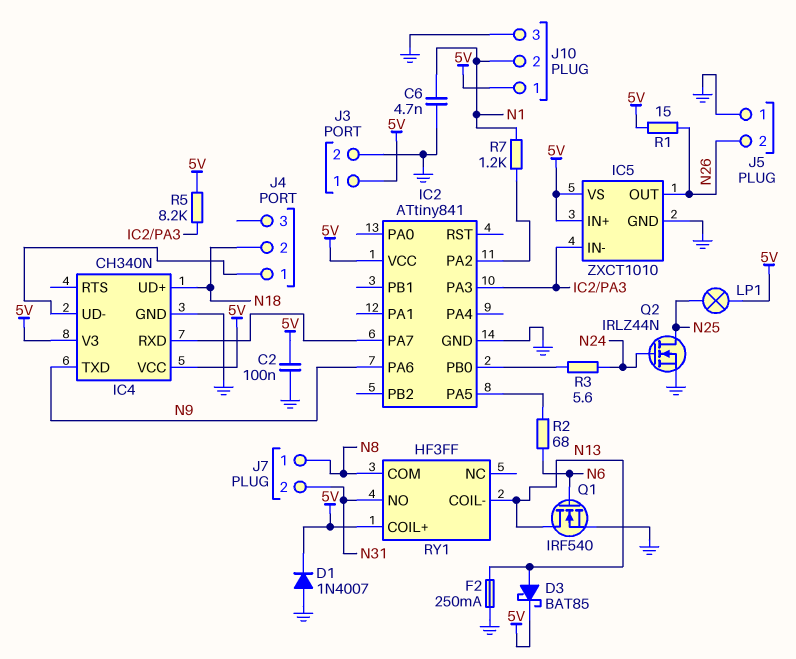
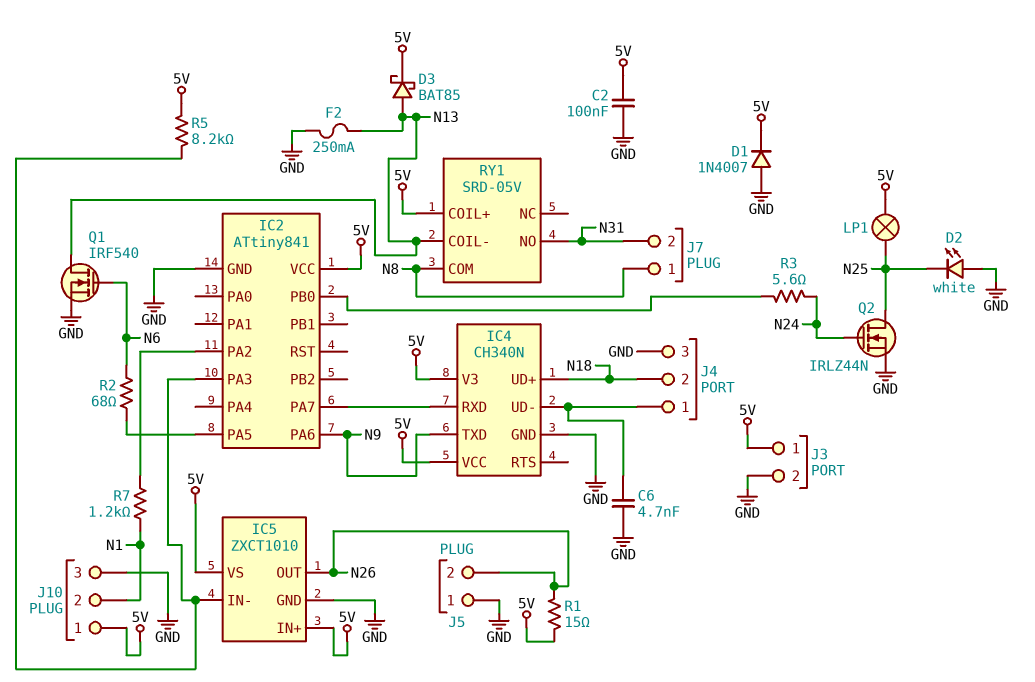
C6: 4.7nF (GND, N1) -> 4.7nF (GND, IC4/UD-)
D2: none -> LED white (A GND, K N25)
J4 pin 3: none -> GND
RY1: HF3FF -> SRD-05V

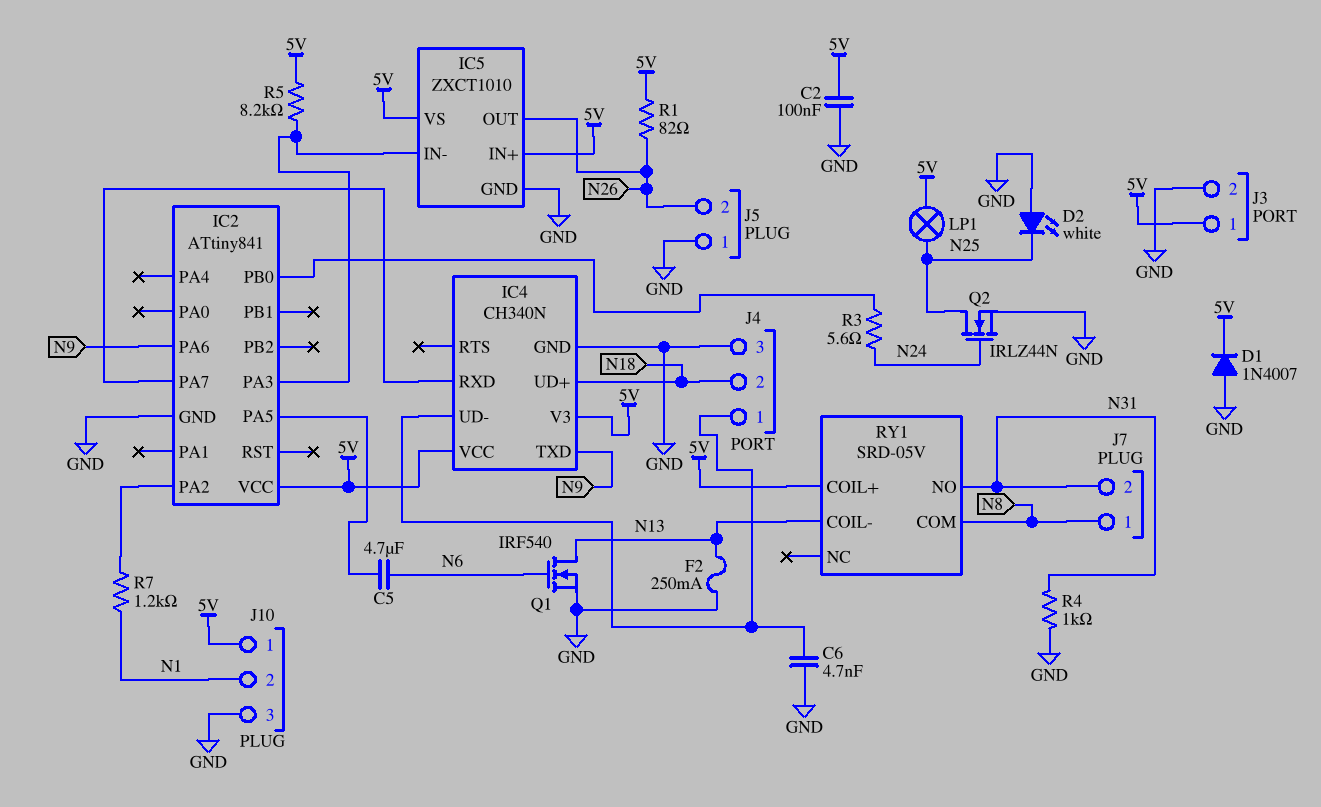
C5: none -> 4.7uF (IC2/PA5, N6)
D3: schottky BAT85 (A N13, K 5V) -> none
R1: 15 (5V, N26) -> 82 (5V, N26)
R2: 68 (IC2/PA5, N6) -> none
R4: none -> 1k (GND, N31)

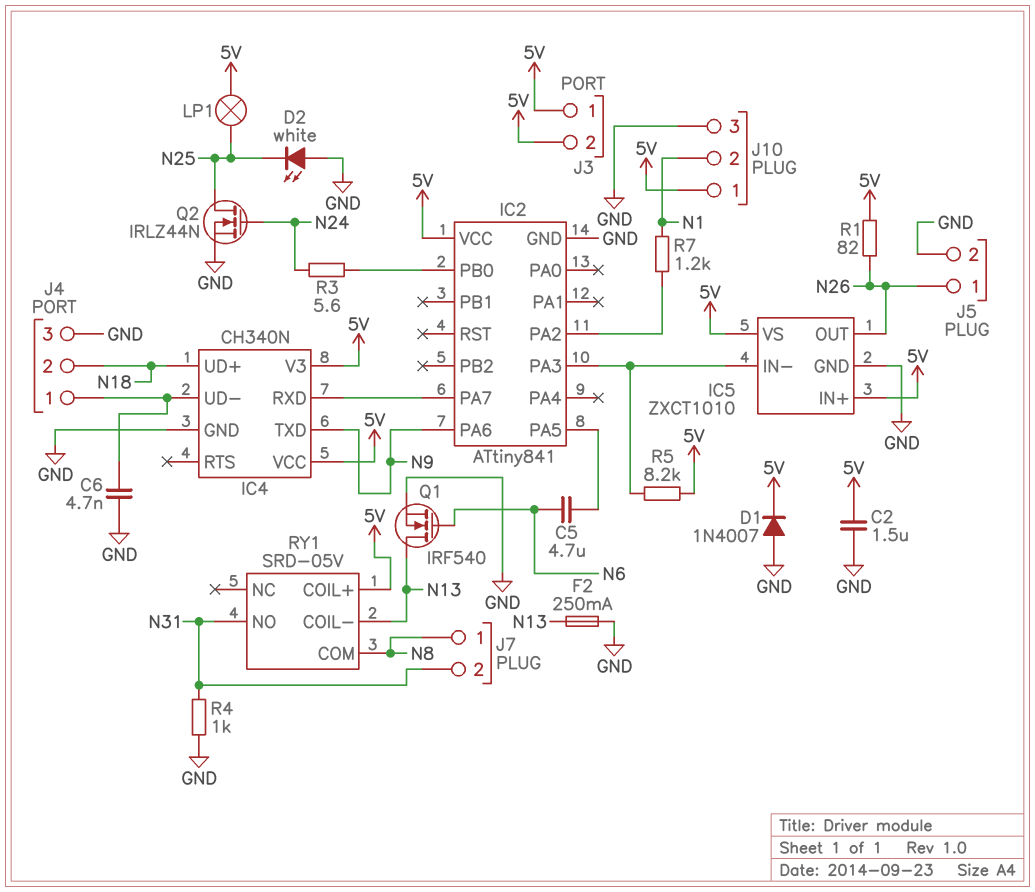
C2: 100nF (5V, GND) -> 1.5uF (5V, GND)
J3 pin 2: GND -> 5V
J5 pin 1: GND -> N26
J5 pin 2: N26 -> GND

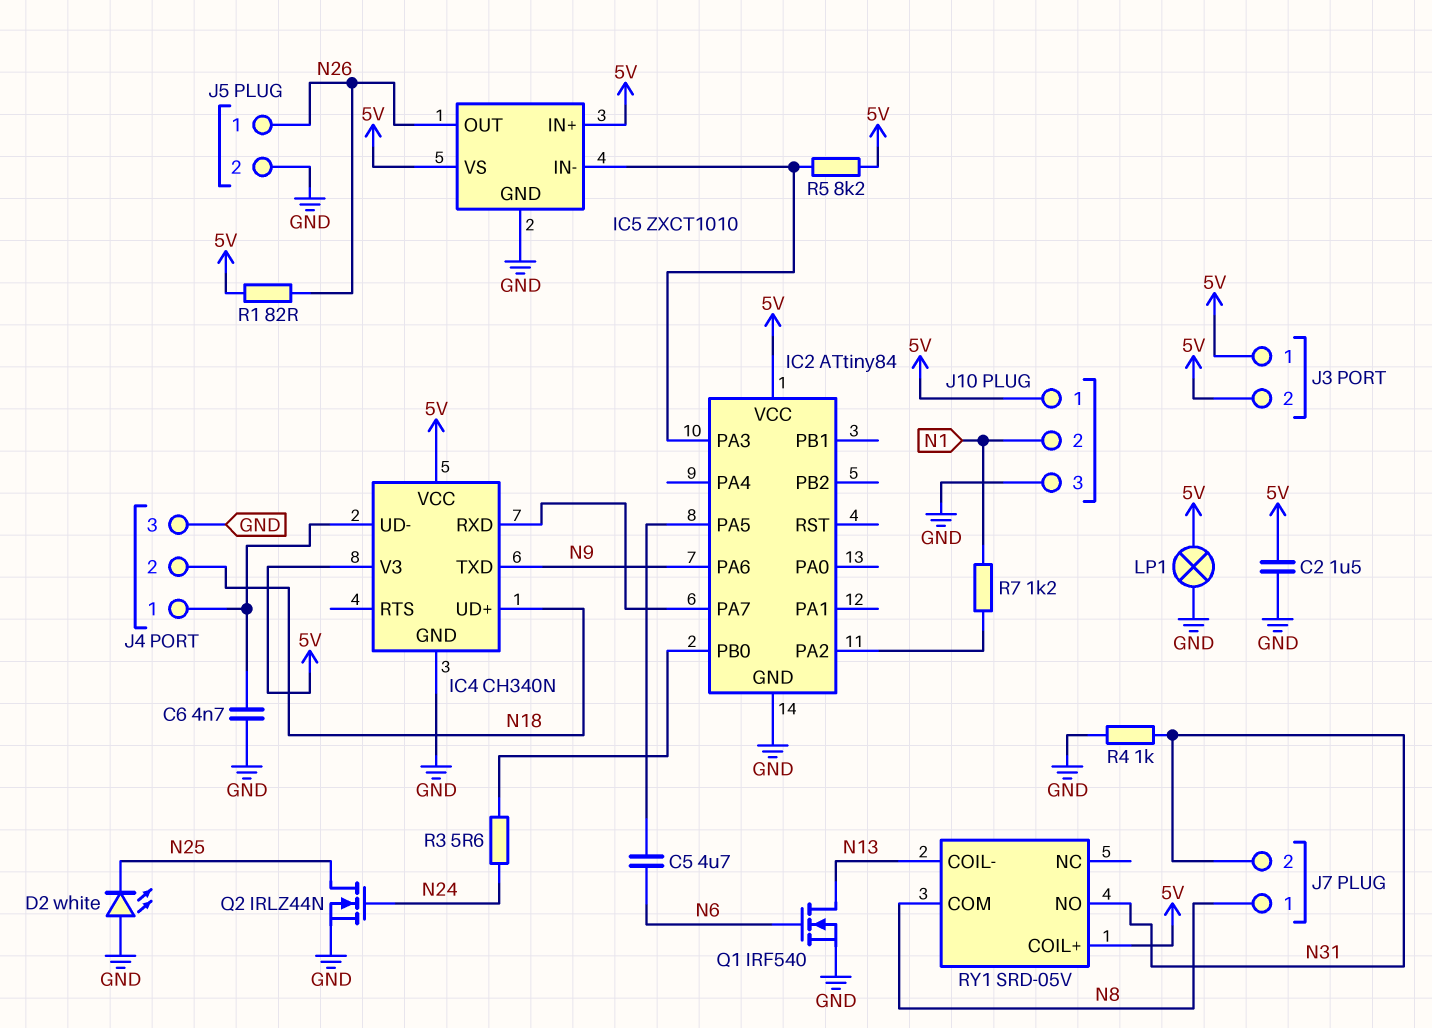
D1: diode 1N4007 (A GND, K 5V) -> none
F2: 250mA (GND, N13) -> none
IC2: ATtiny841 -> ATtiny84
LP1: lamp (5V, N25) -> lamp (5V, GND)

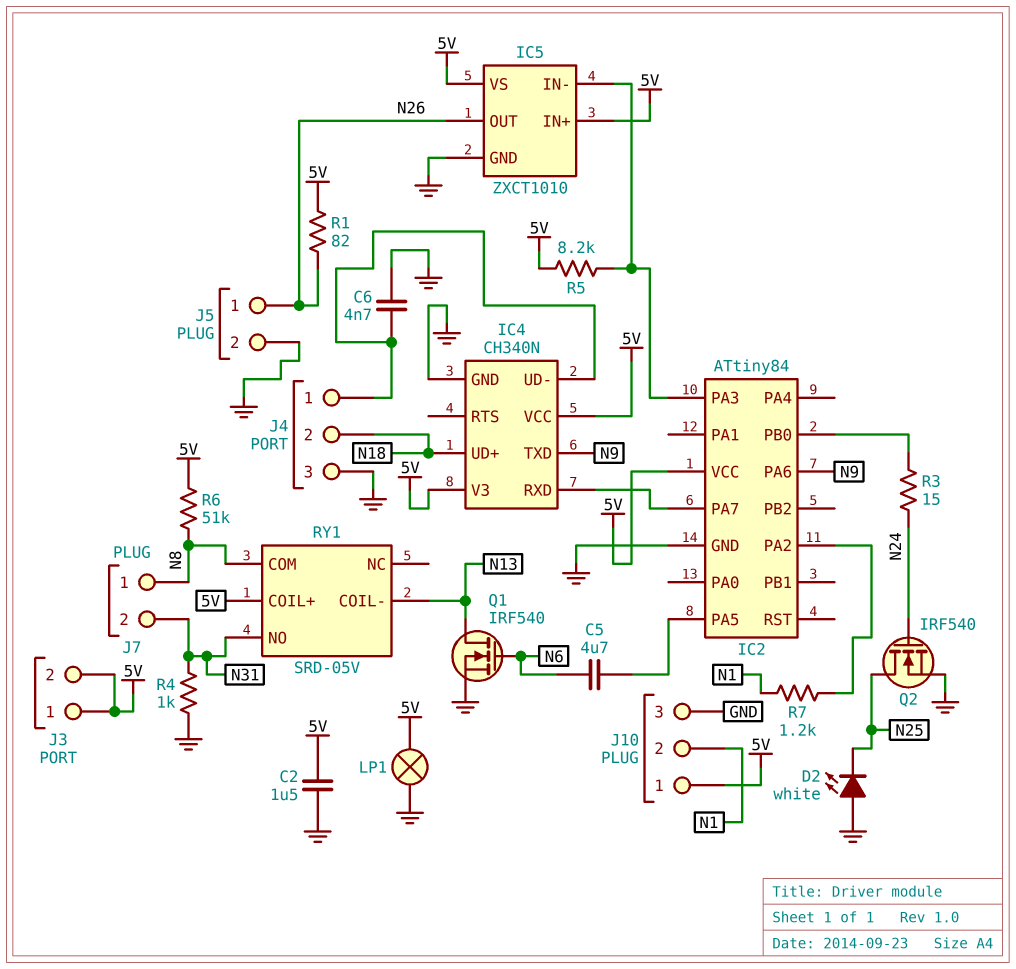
Q2: NMOS IRLZ44N (G N24, D N25, S GND) -> NMOS IRF540 (G N24, D N25, S GND)
R3: 5.6 (IC2/PB0, N24) -> 15 (IC2/PB0, N24)
R6: none -> 51k (5V, N8)

